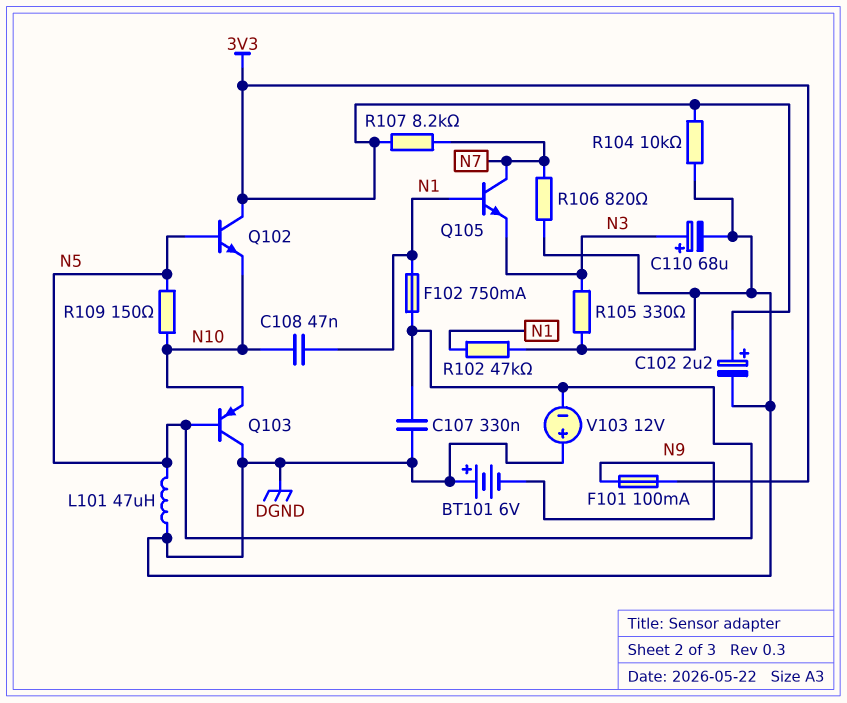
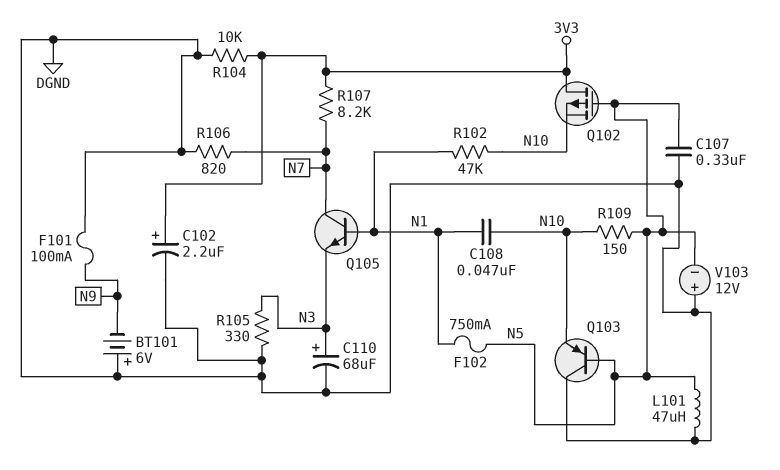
F101: 100mA (3V3, N9) -> 100mA (DGND, N9)
Q102: NPN (B N5, C 3V3, E N10) -> PMOS (G N5, D 3V3, S N10)
R102: 47k (DGND, N1) -> 47k (N1, N10)

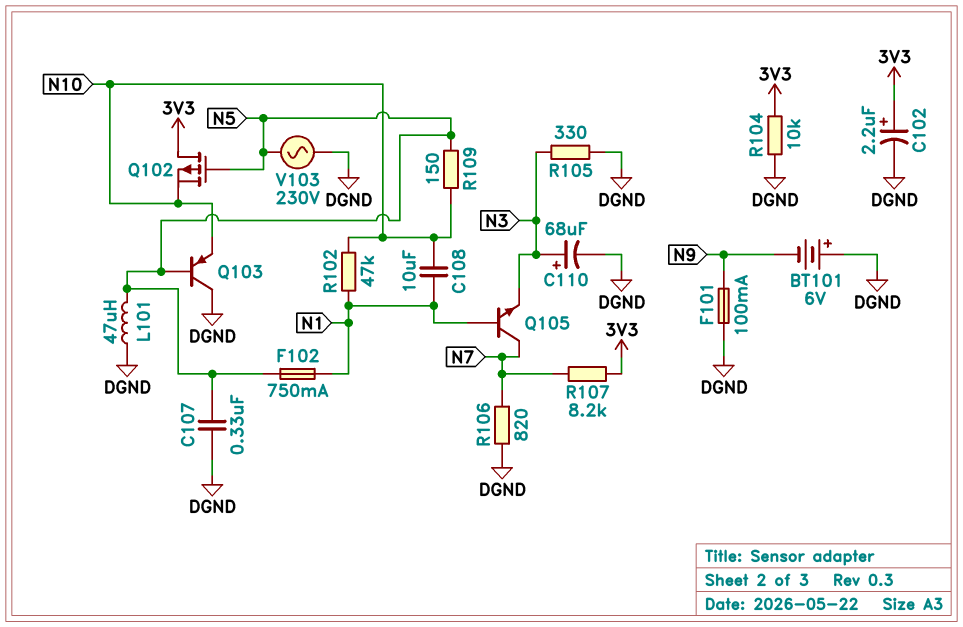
C108: 47nF (N1, N10) -> 10uF (N1, N10)
V103: 12V (plus DGND, minus N5) -> AC 230V (DGND, N5)

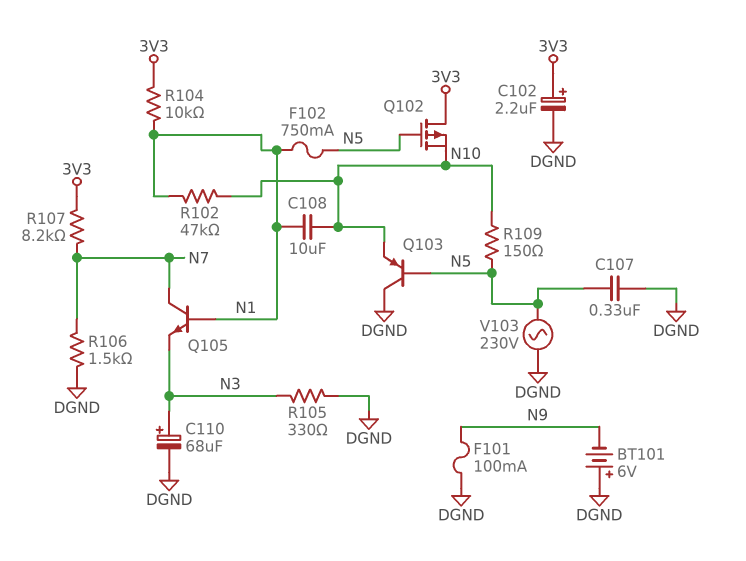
L101: 47uH (DGND, N5) -> none
R104: 10k (3V3, DGND) -> 10k (3V3, N1)
R106: 820 (DGND, N7) -> 1.5k (DGND, N7)

